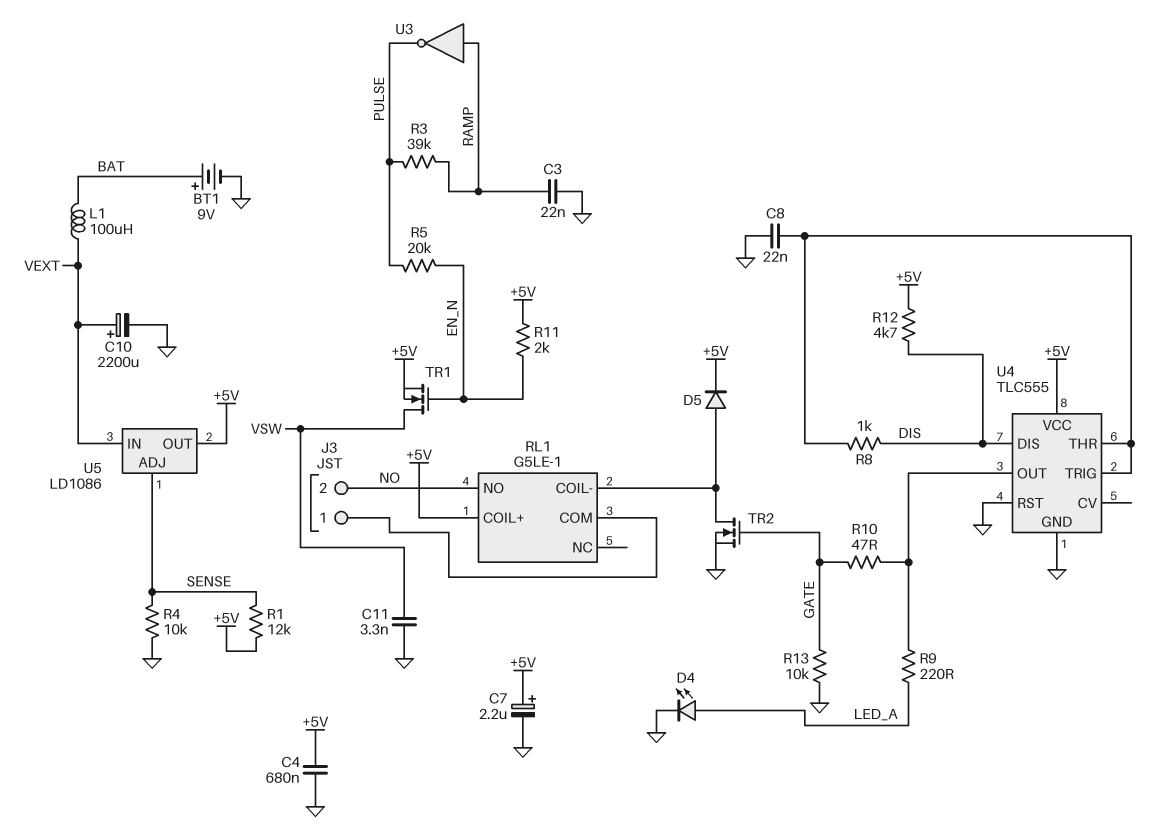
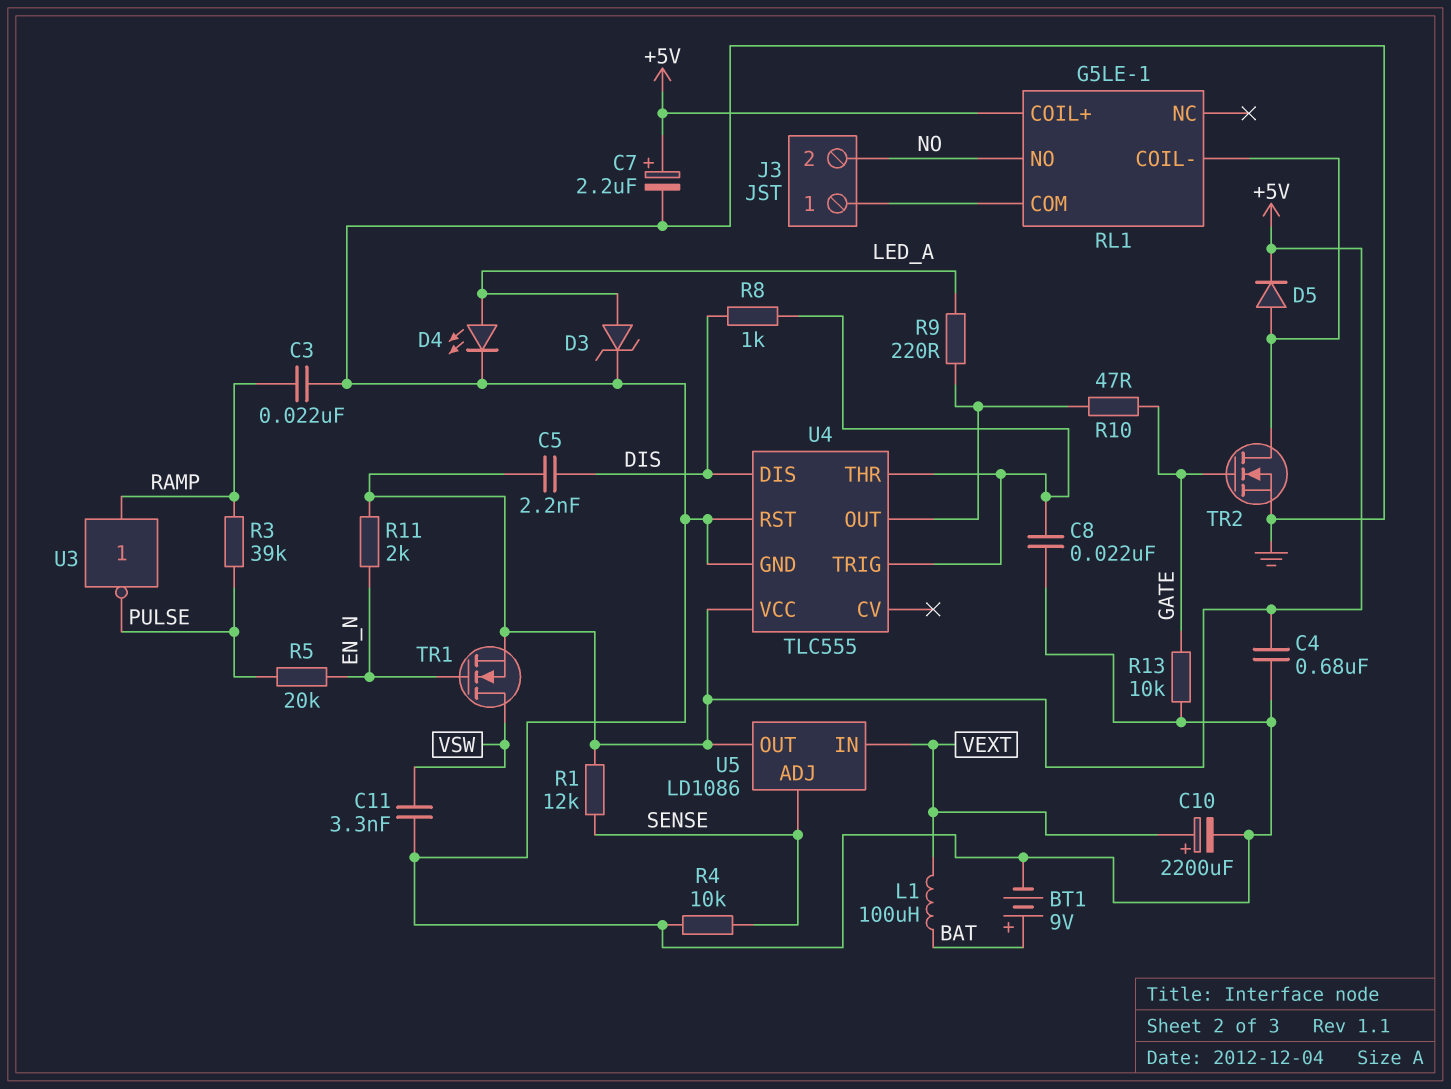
C5: none -> 2.2nF (+5V, DIS)
D3: none -> zener (A LED_A, K GND)
R12: 4.7k (+5V, DIS) -> none

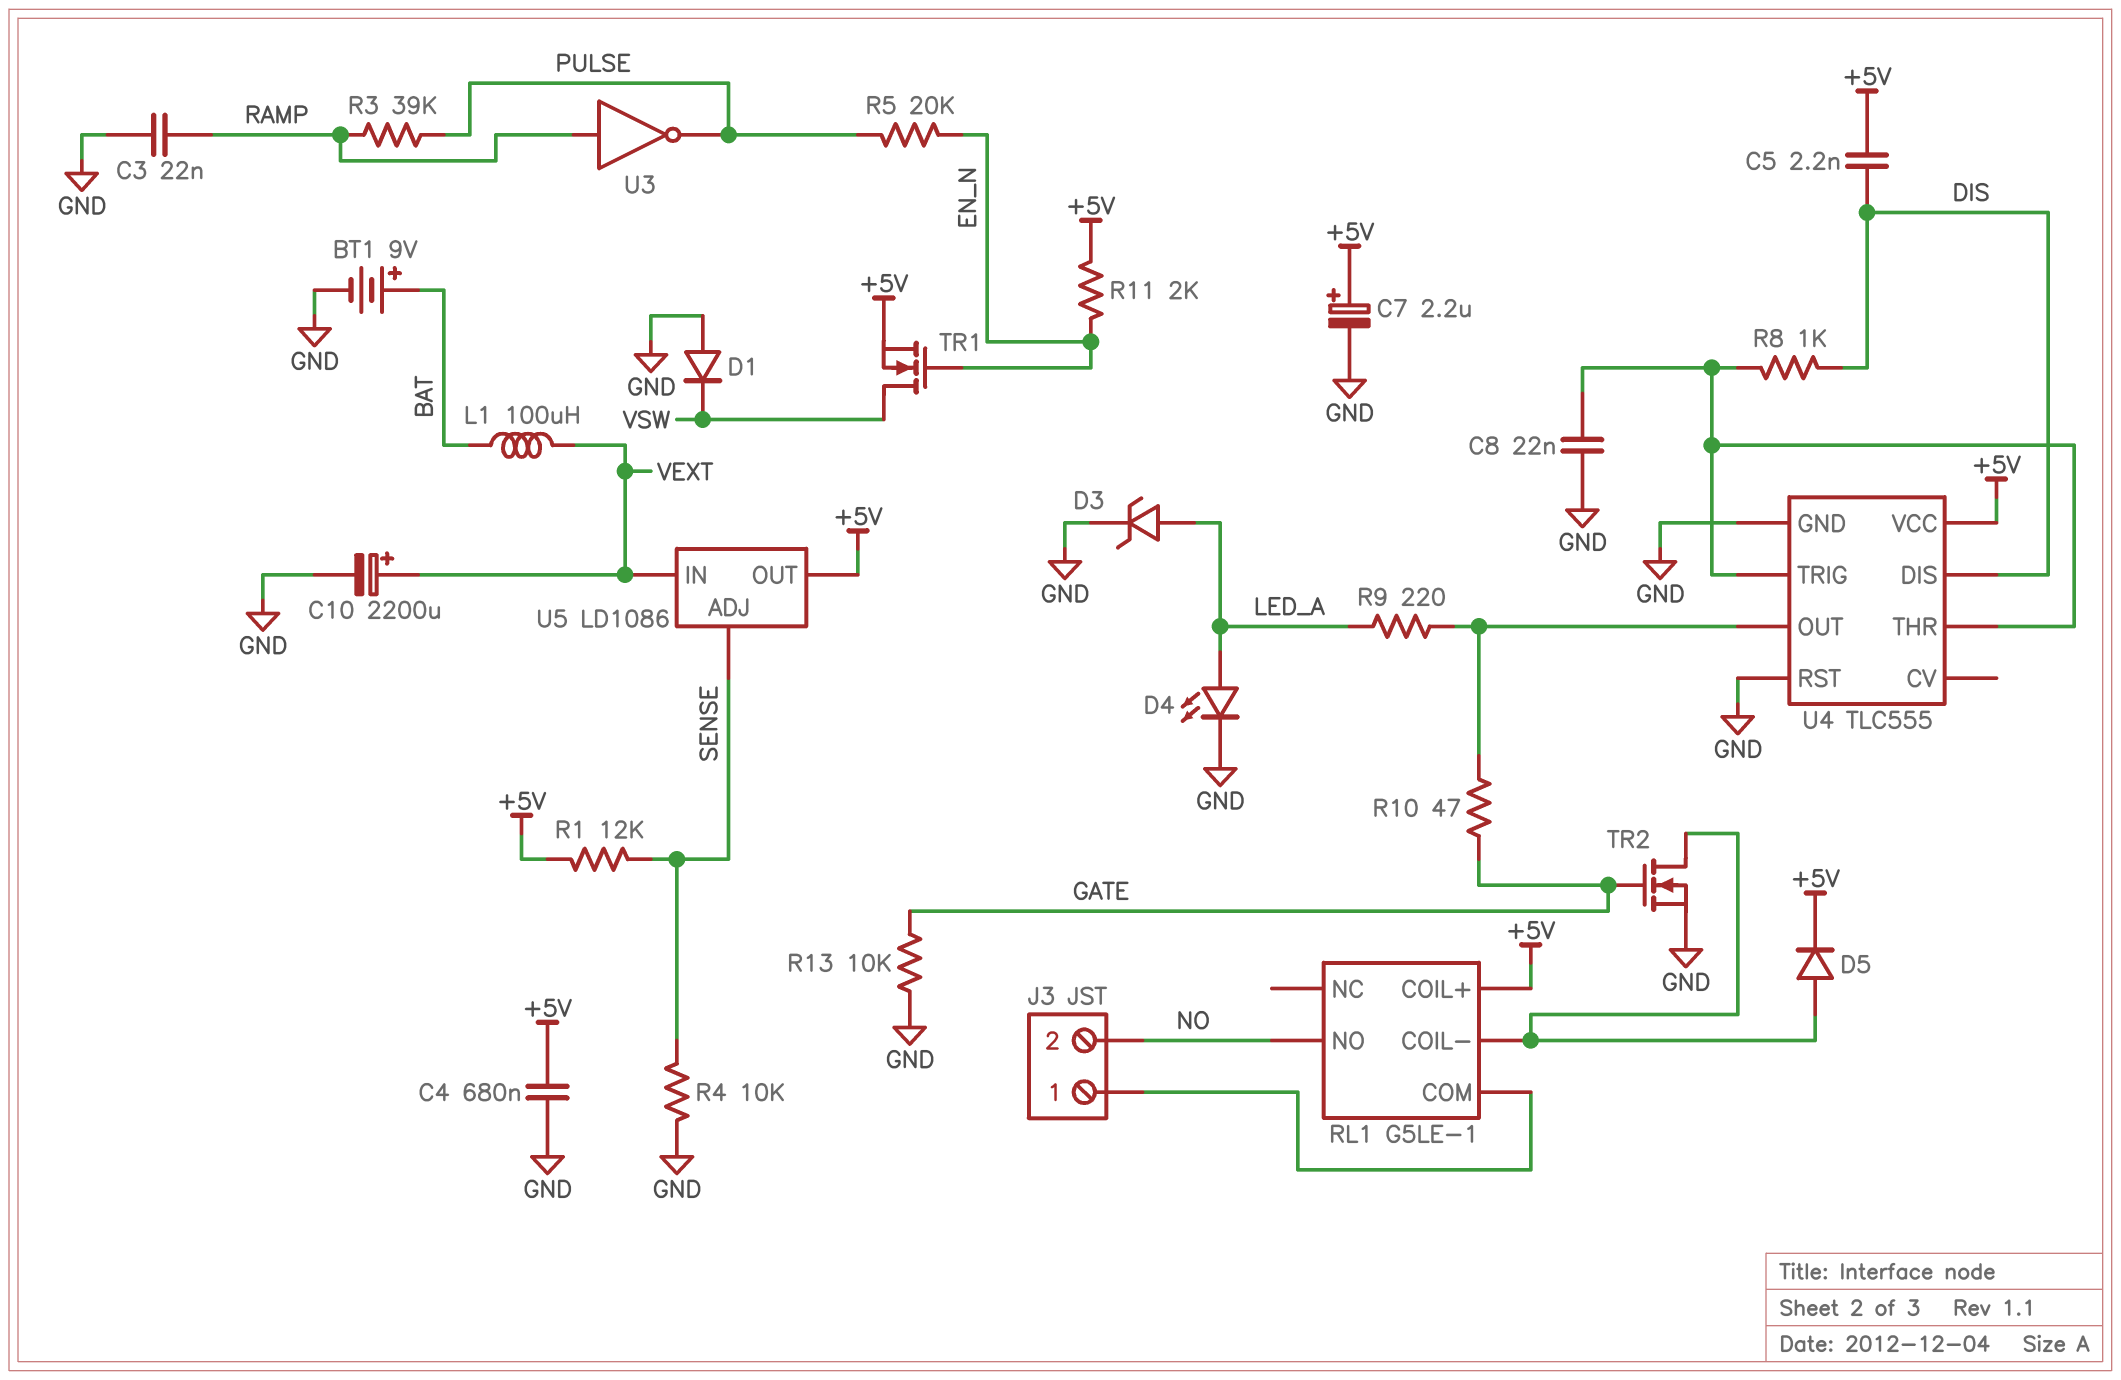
C11: 3.3nF (GND, VSW) -> none
D1: none -> diode (A GND, K VSW)

